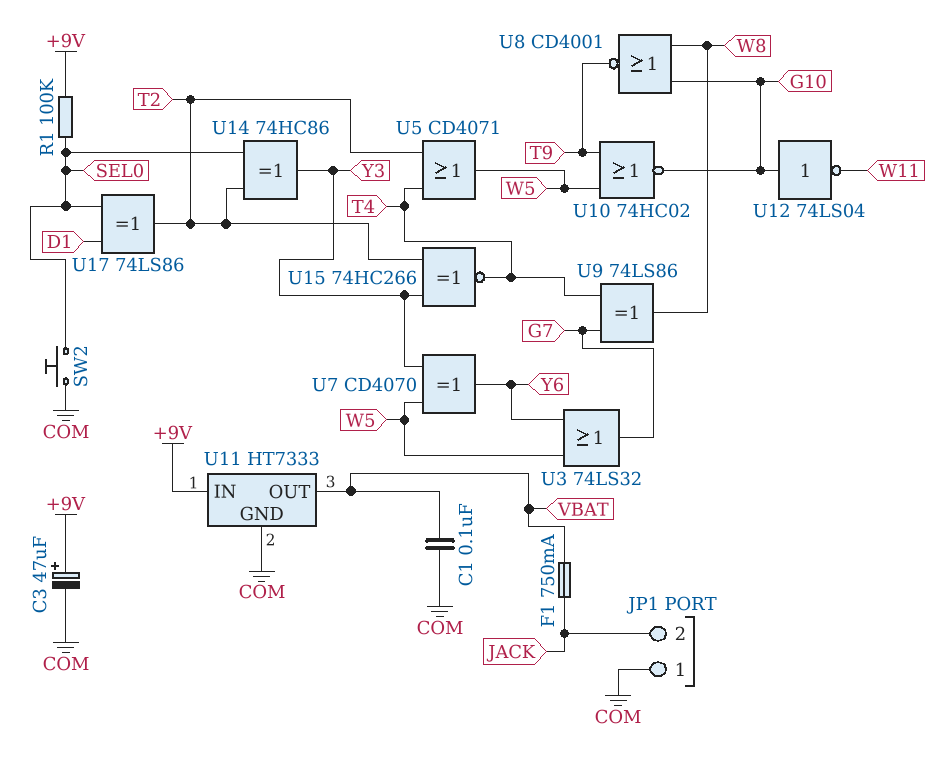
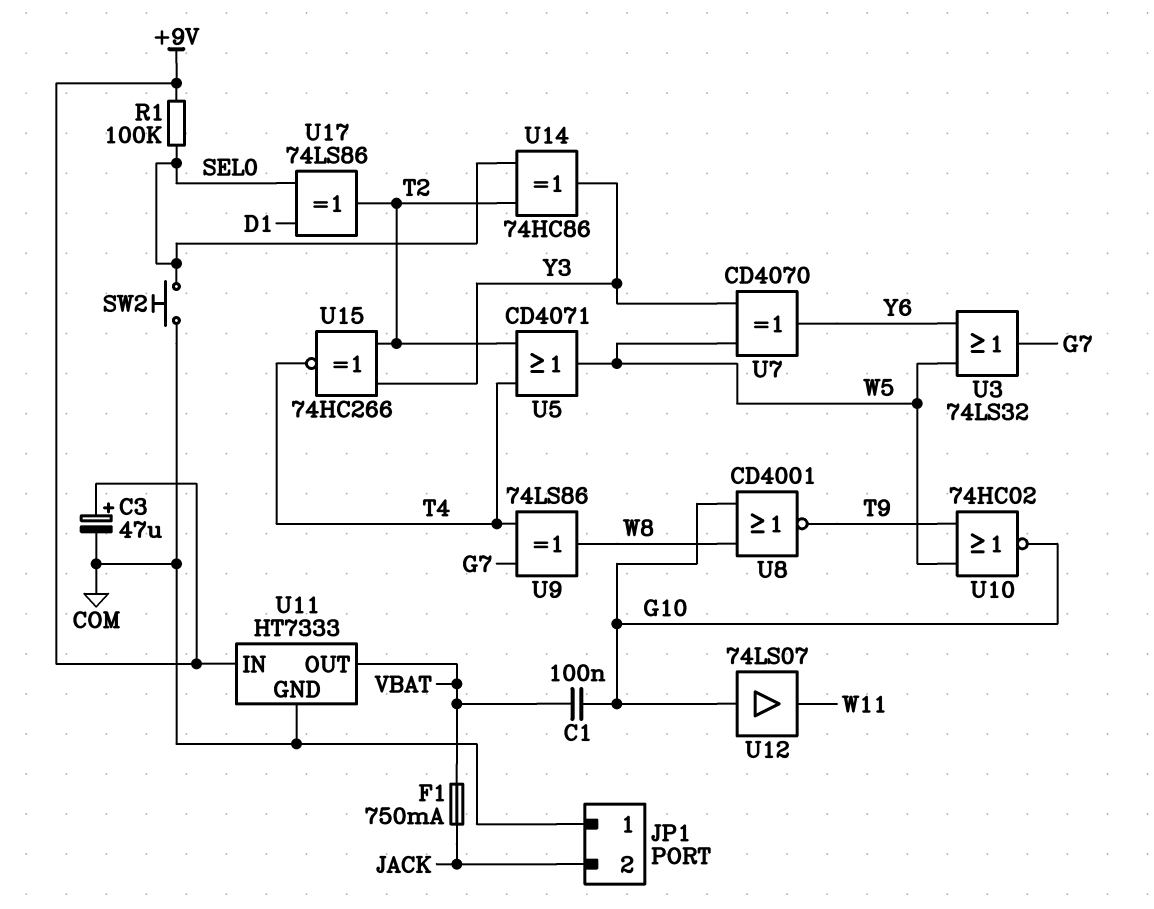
C1: 100nF (COM, VBAT) -> 100nF (G10, VBAT)
U12: NOT 74LS04 (in G10, out W11) -> buffer 74LS07 (in G10, out W11)

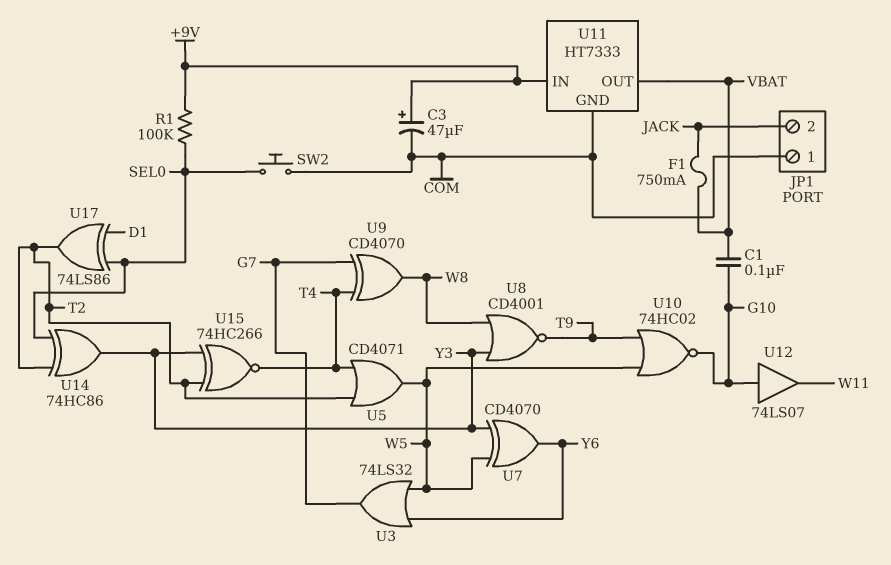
U8: NOR CD4001 (in G10, in W8, out T9) -> NOR CD4001 (in W8, in Y3, out T9)
U9: XOR 74LS86 (in G7, in T4, out W8) -> XOR CD4070 (in G7, in T4, out W8)

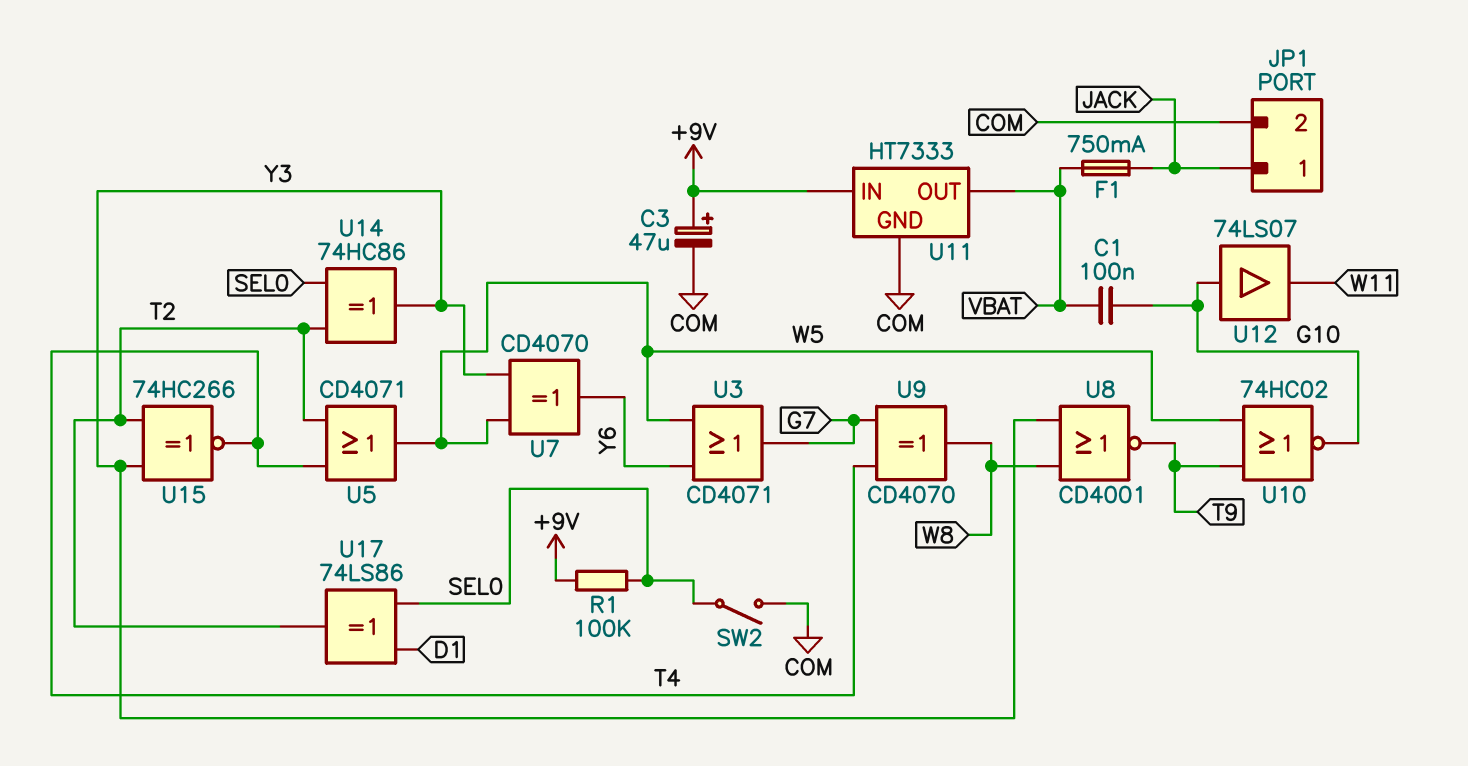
JP1 pin 1: COM -> JACK
JP1 pin 2: JACK -> COM
SW2: button (COM, SEL0) -> switch (COM, SEL0)
U3: OR 74LS32 (in W5, in Y6, out G7) -> OR CD4071 (in W5, in Y6, out G7)

